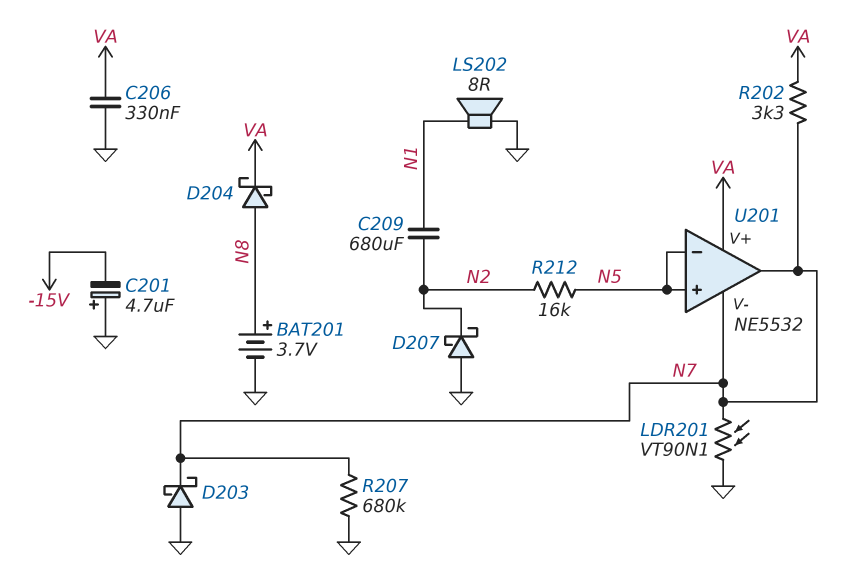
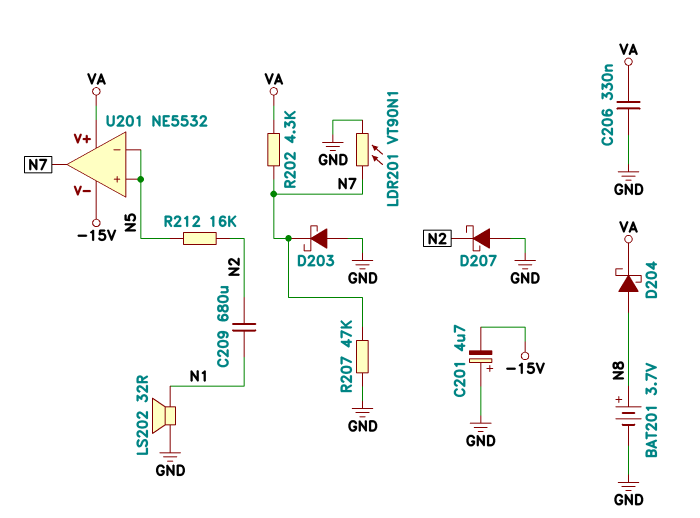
LS202: speaker 8R (GND, N1) -> speaker 32R (GND, N1)
R202: 3.3k (N7, VA) -> 4.3k (N7, VA)
R207: 680k (GND, N7) -> 47k (GND, N7)
U201 pin V-: N7 -> -15V

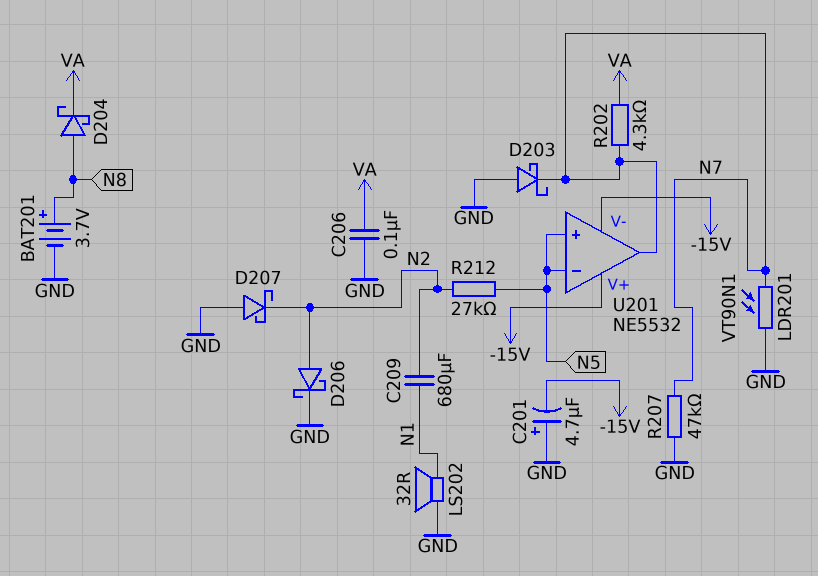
C206: 330nF (GND, VA) -> 100nF (GND, VA)
D206: none -> schottky (A N2, K GND)
R212: 16k (N2, N5) -> 27k (N2, N5)
U201 pin V+: VA -> -15V

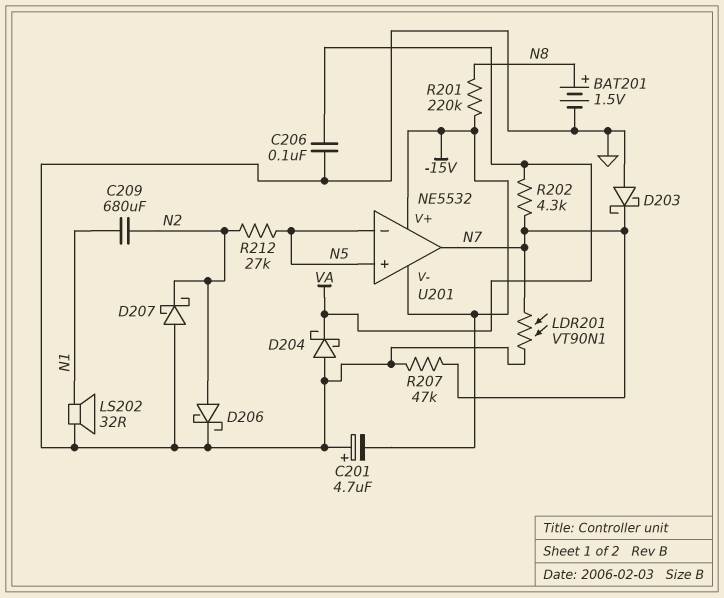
BAT201: 3.7V (plus N8, minus GND) -> 1.5V (plus N8, minus GND)
D204: schottky (A N8, K VA) -> schottky (A GND, K VA)
R201: none -> 220k (-15V, N8)

